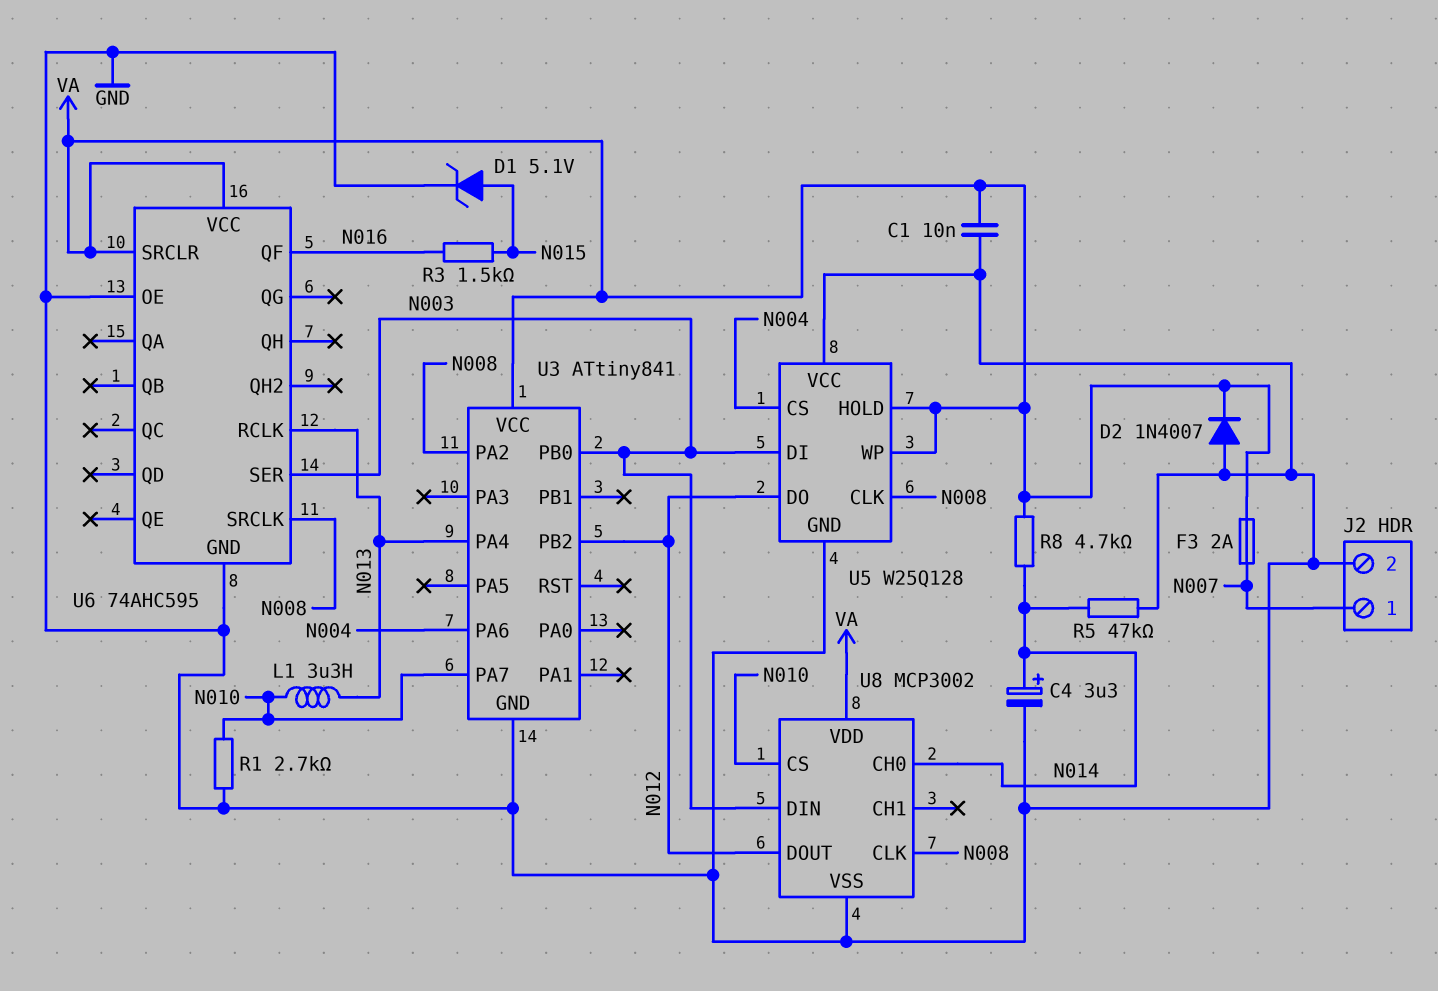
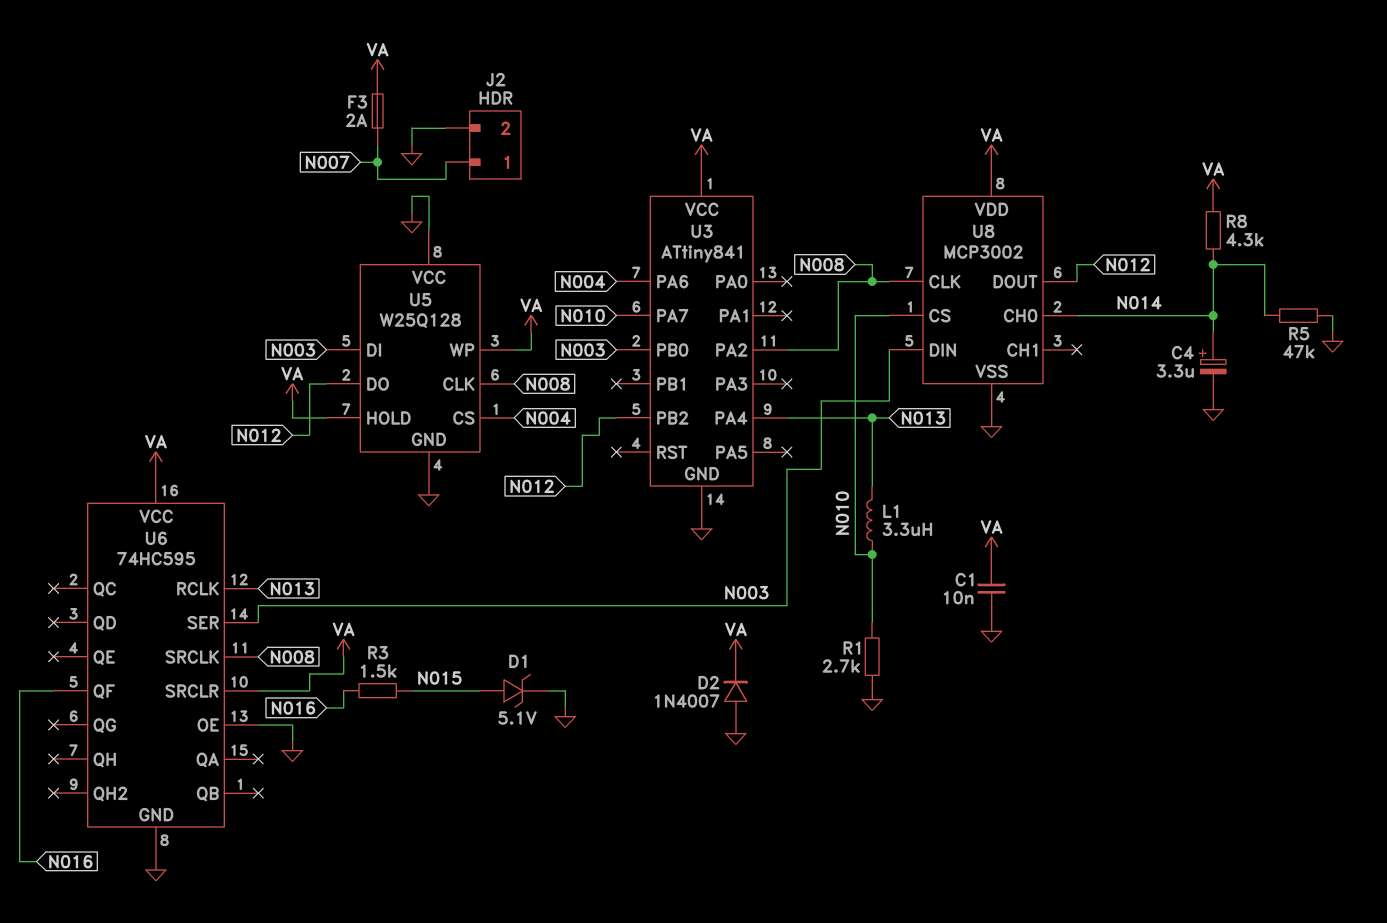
R8: 4.7k (N014, VA) -> 4.3k (N014, VA)
U6: 74AHC595 -> 74HC595

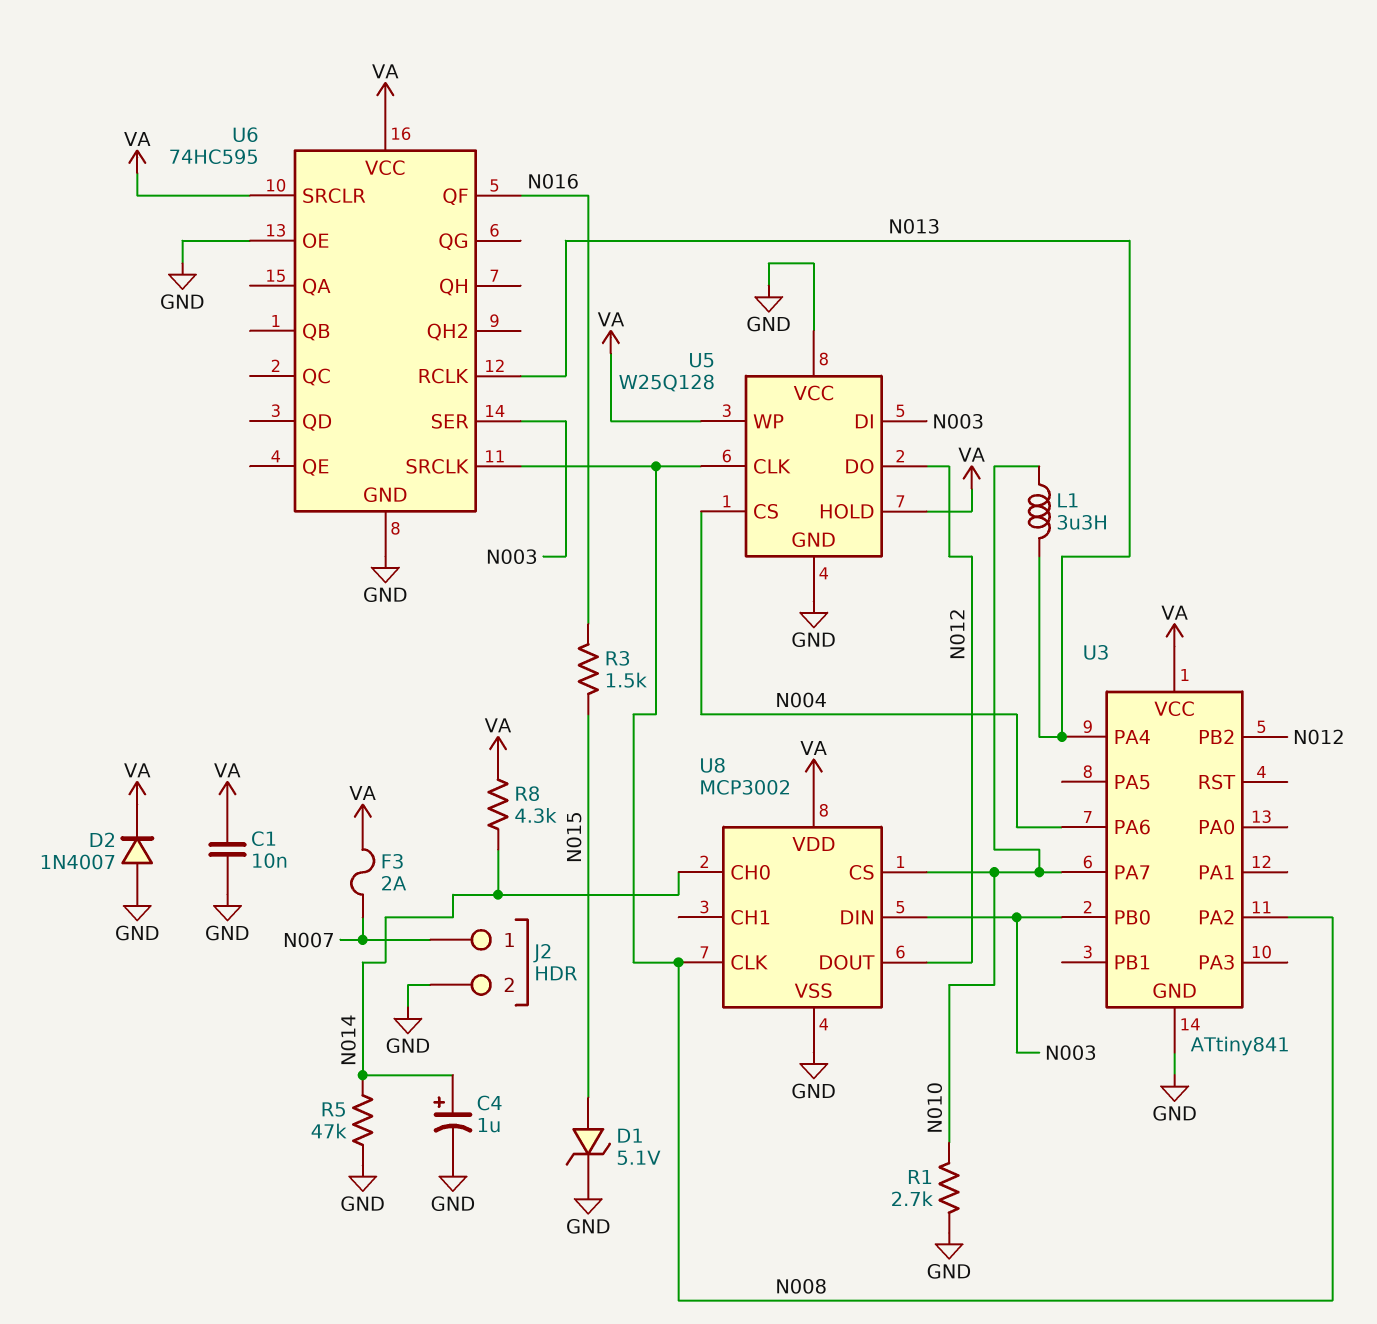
C4: 3.3uF (plus N014, minus GND) -> 1uF (plus N014, minus GND)

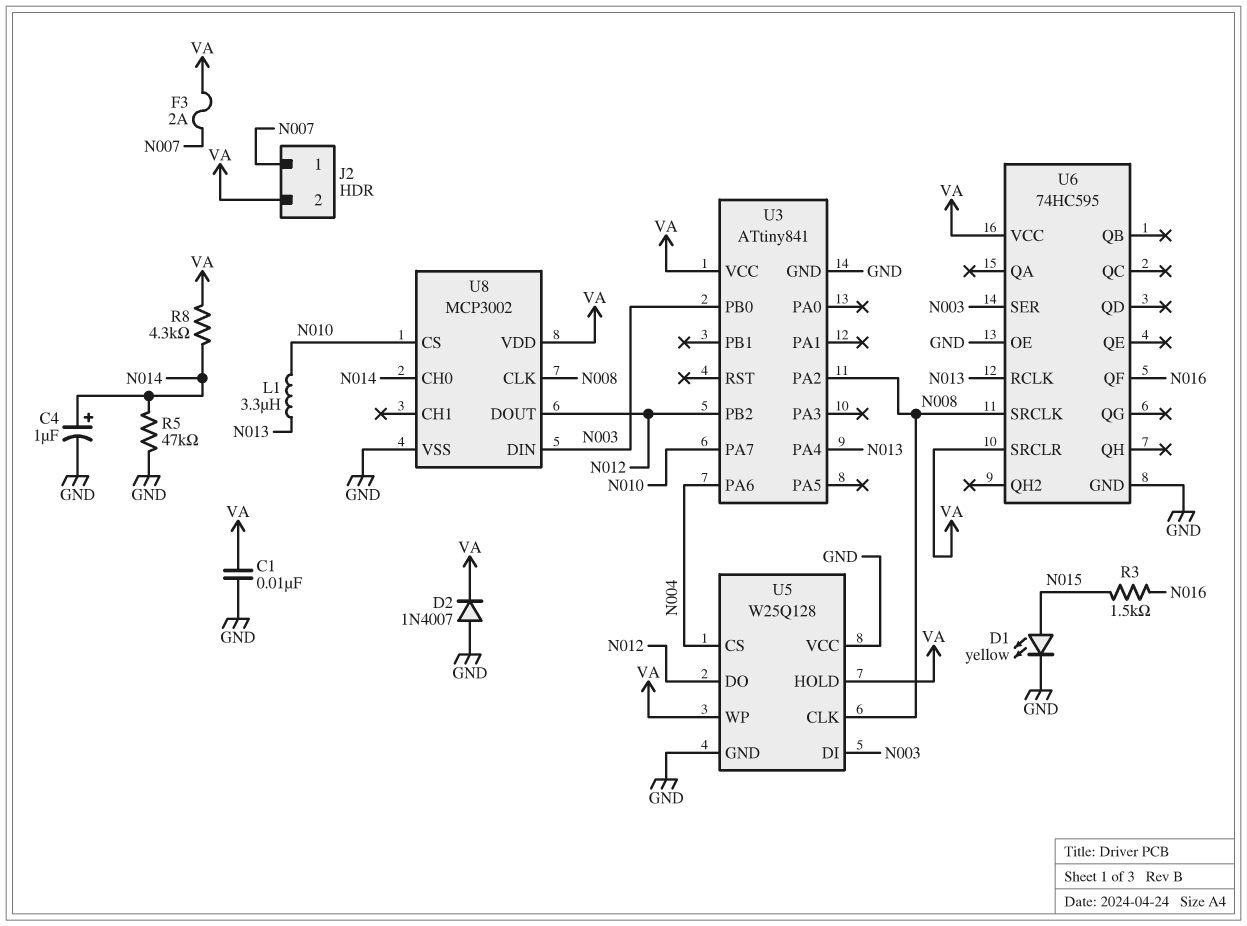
D1: zener 5.1V (A N015, K GND) -> LED yellow (A N015, K GND)
J2 pin 2: GND -> VA
R1: 2.7k (GND, N010) -> none

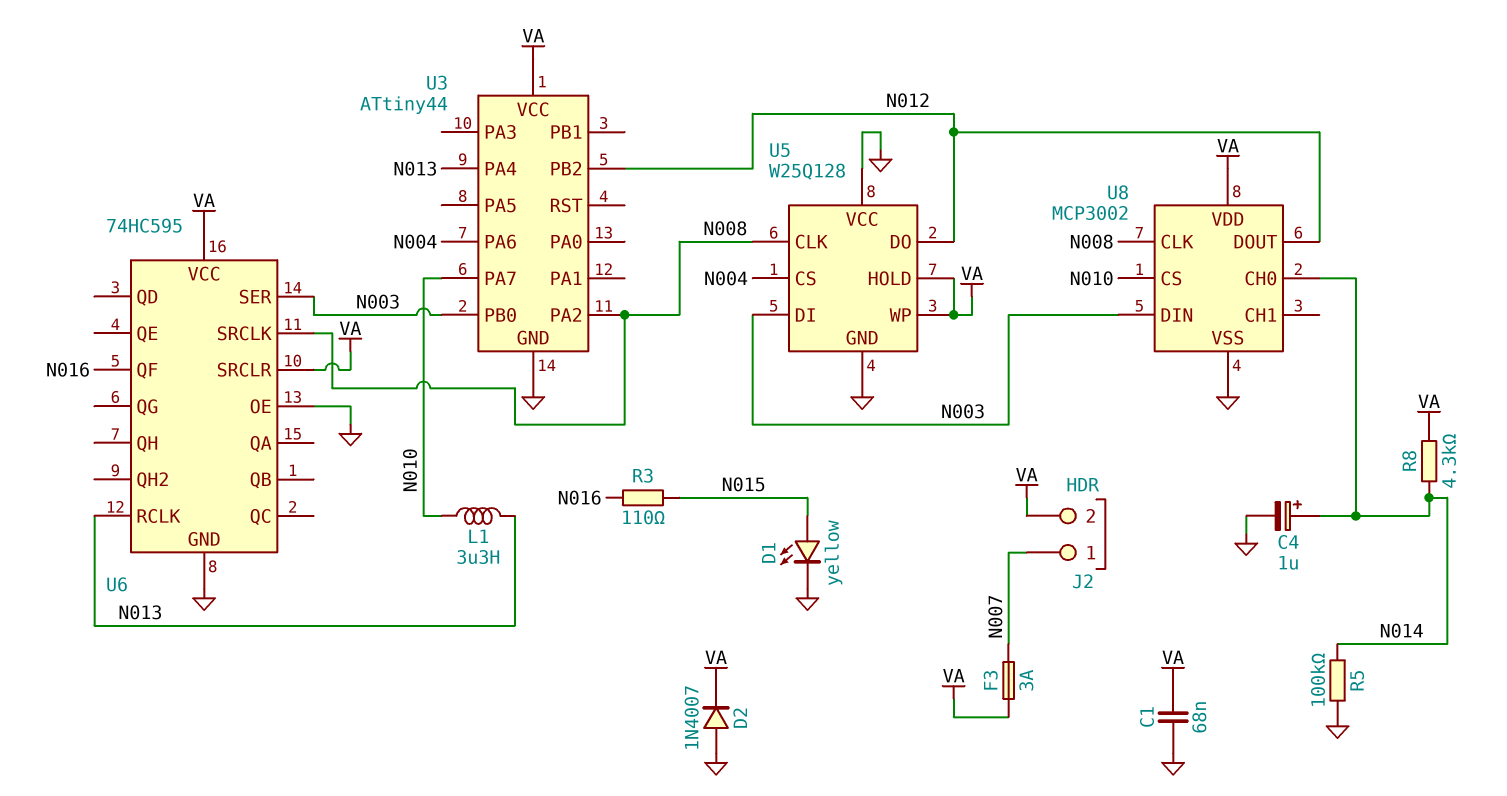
C1: 10nF (GND, VA) -> 68nF (GND, VA)
F3: 2A (N007, VA) -> 3A (N007, VA)
R3: 1.5k (N015, N016) -> 110 (N015, N016)
R5: 47k (GND, N014) -> 100k (GND, N014)
U3: ATtiny841 -> ATtiny44

